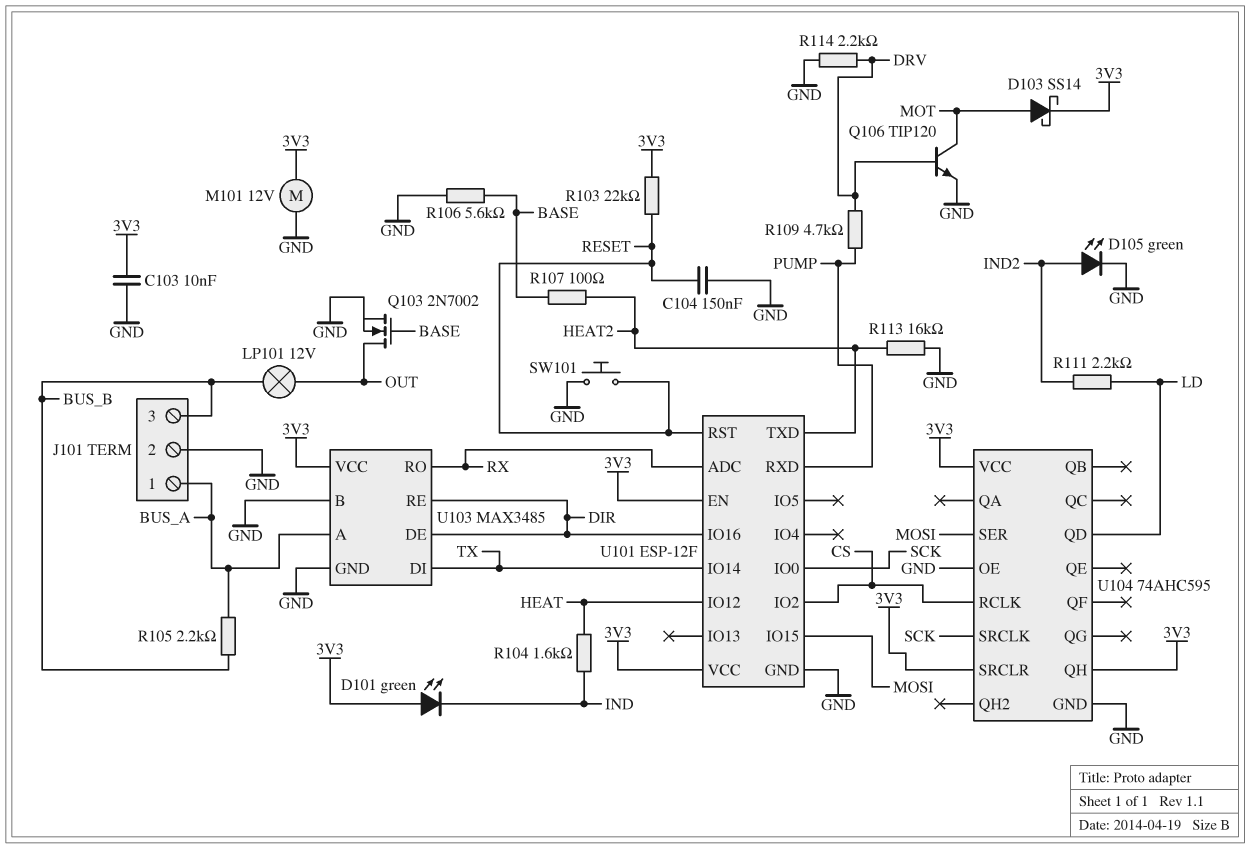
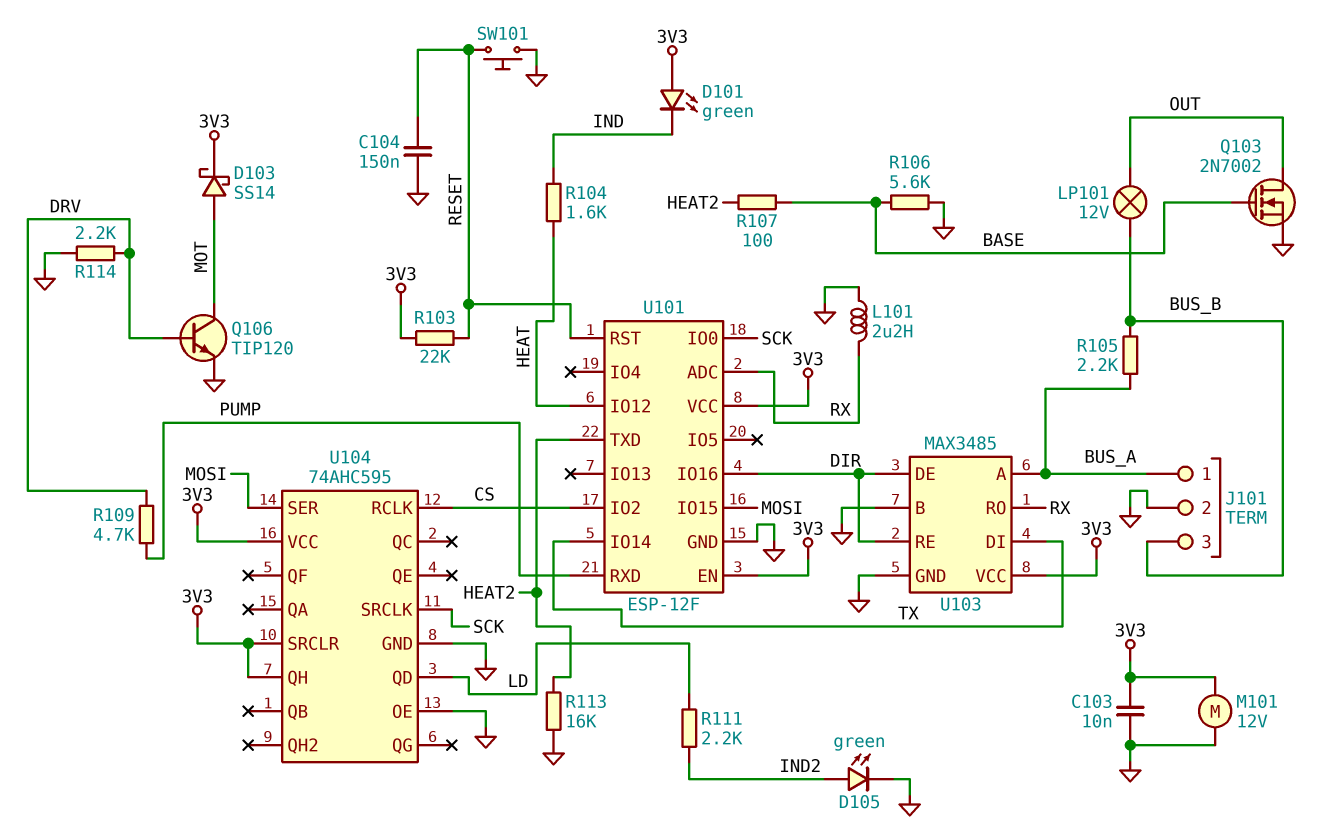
L101: none -> 2.2uH (GND, RX)

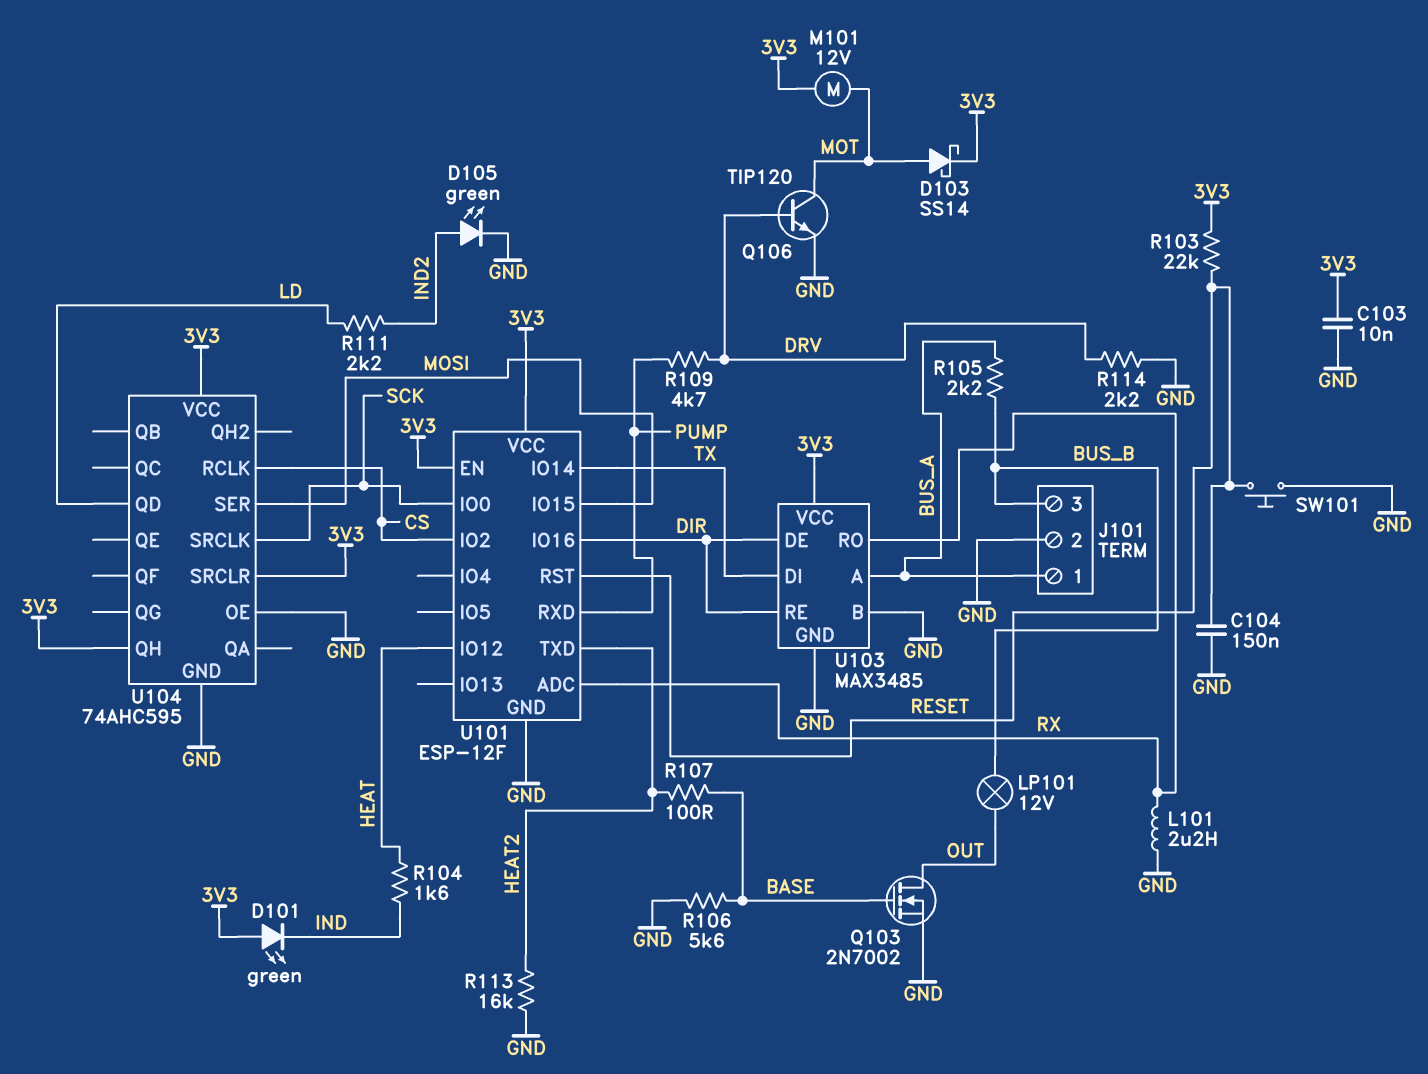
M101: motor 12V (3V3, GND) -> motor 12V (3V3, MOT)

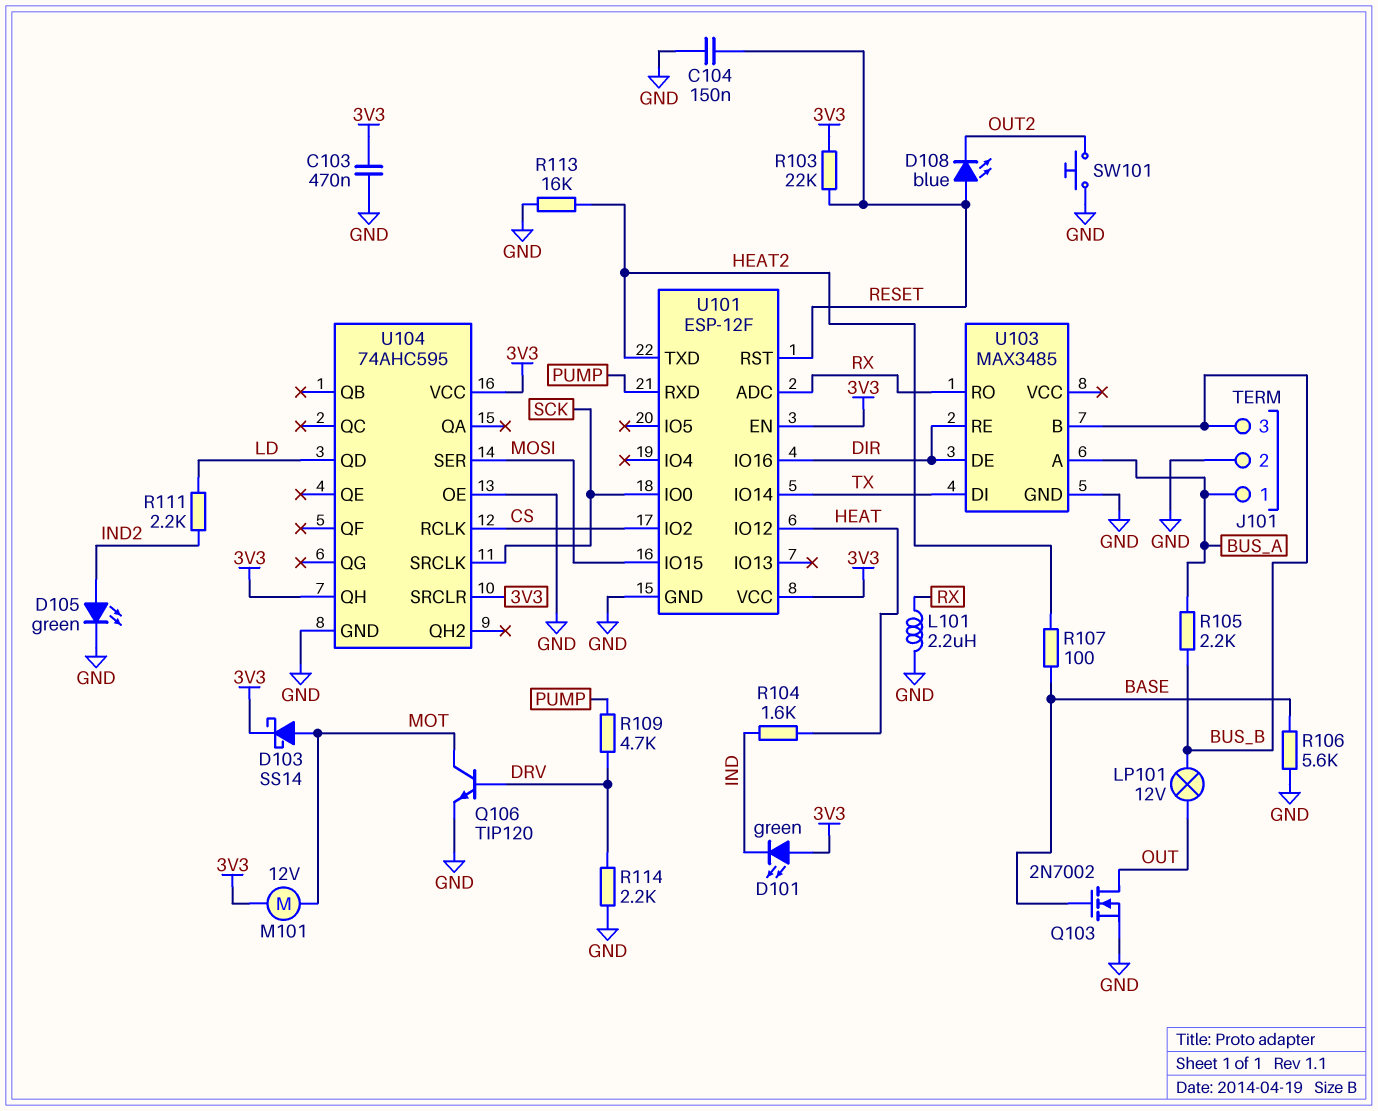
C103: 10nF (3V3, GND) -> 470nF (3V3, GND)
D108: none -> LED blue (A RESET, K OUT2)
SW101: button (GND, RESET) -> button (GND, OUT2)
U103 pin B: GND -> BUS_B
U103 pin VCC: 3V3 -> none

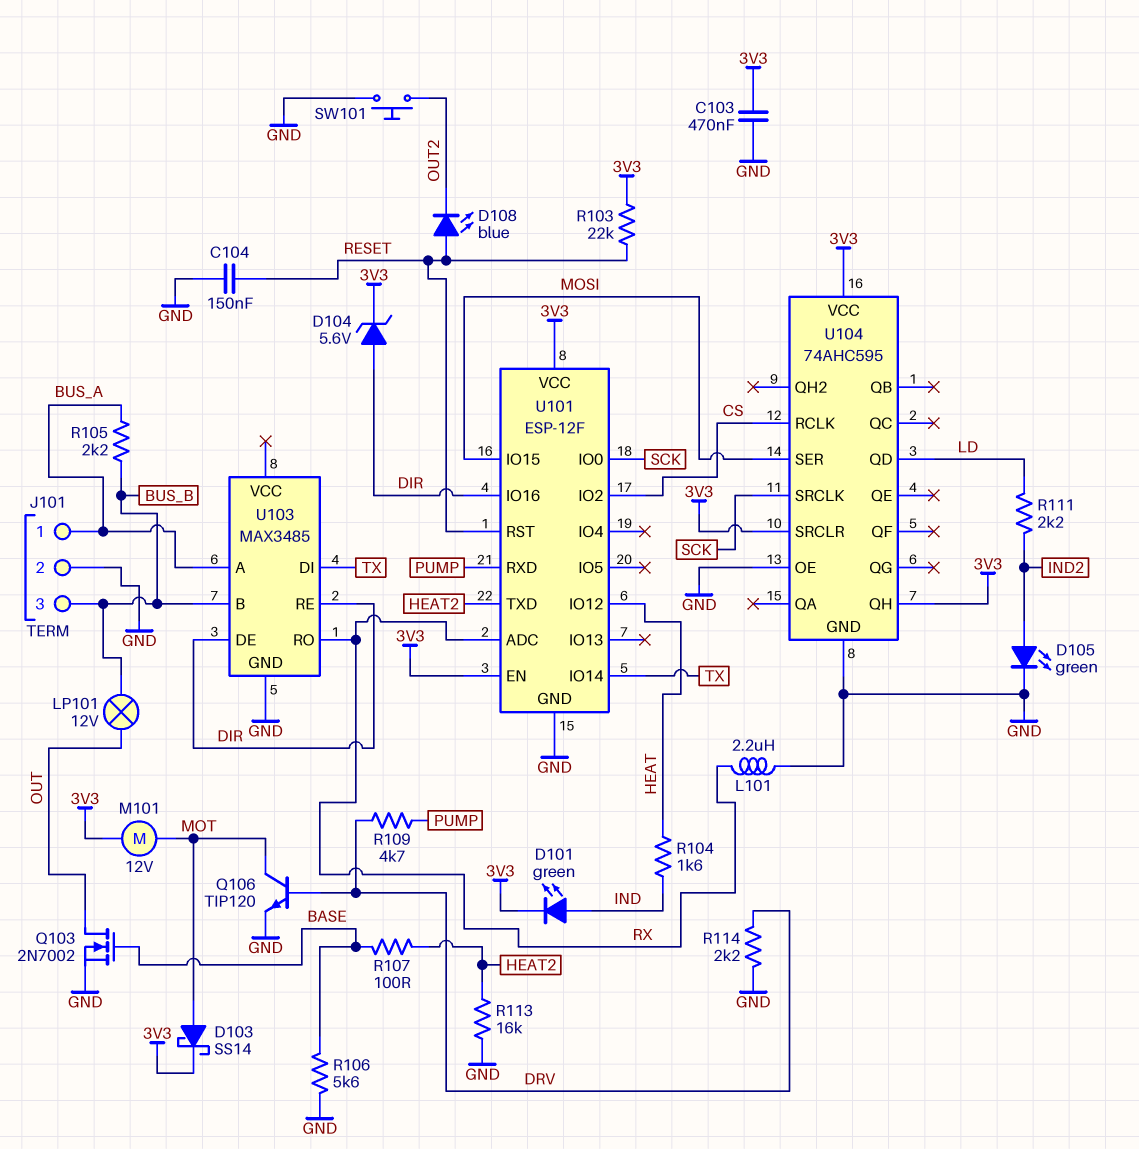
D101: LED green (A 3V3, K IND) -> LED green (A IND, K 3V3)
D104: none -> zener 5.6V (A DIR, K 3V3)

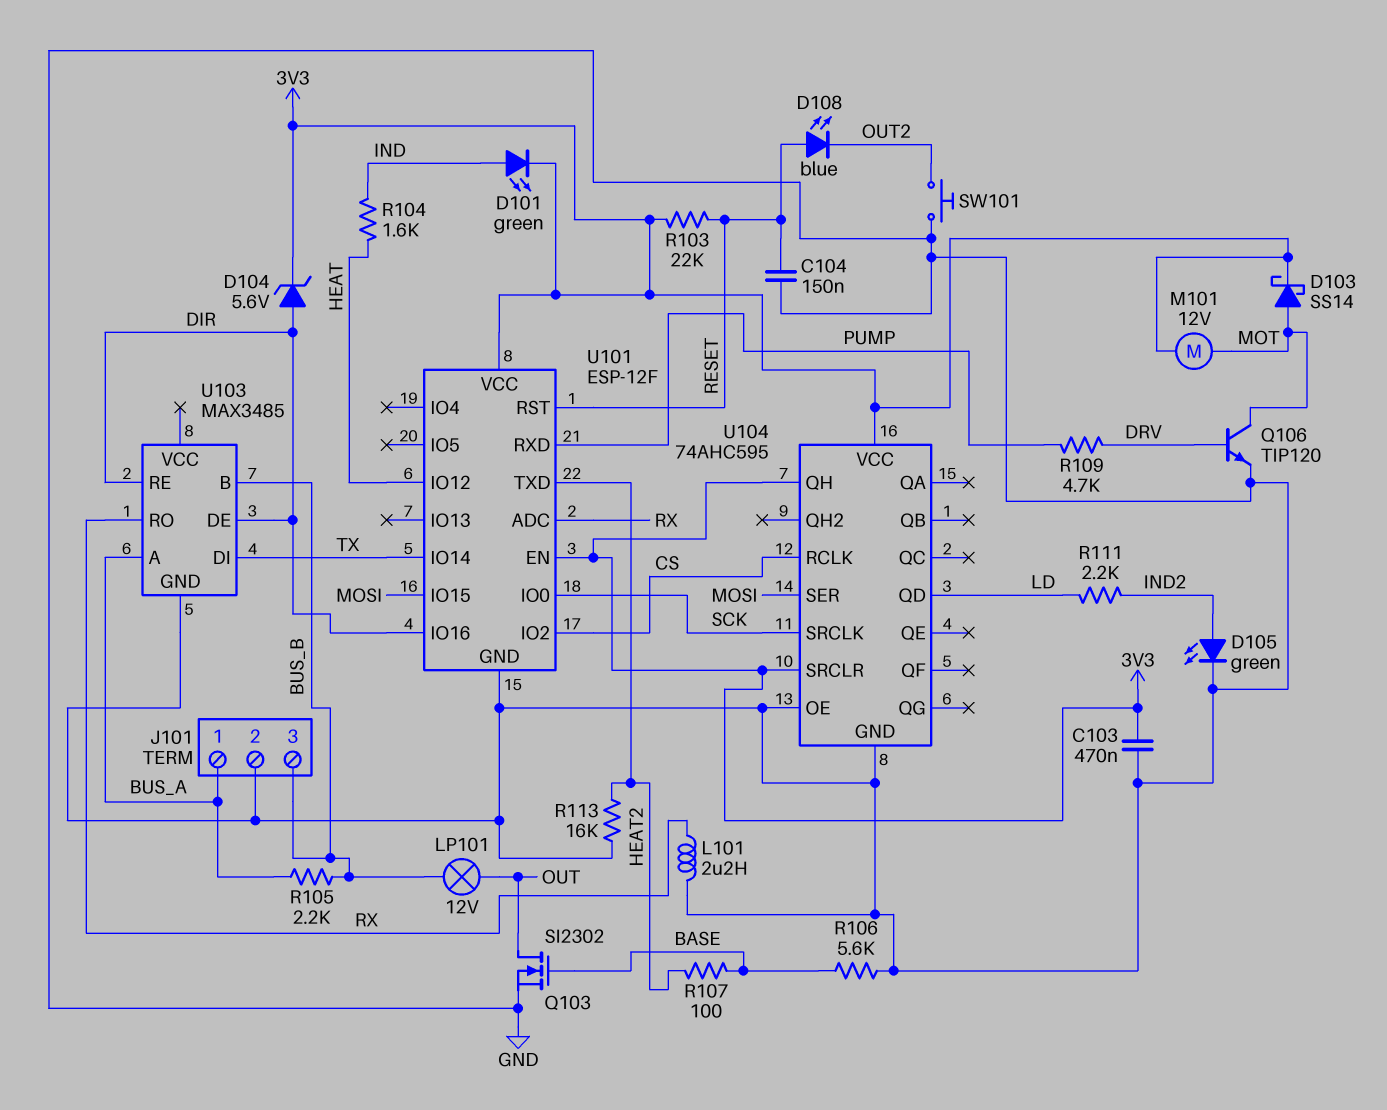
Q103: NMOS 2N7002 (G BASE, D OUT, S GND) -> NMOS SI2302 (G BASE, D OUT, S GND)
R114: 2.2k (DRV, GND) -> none

